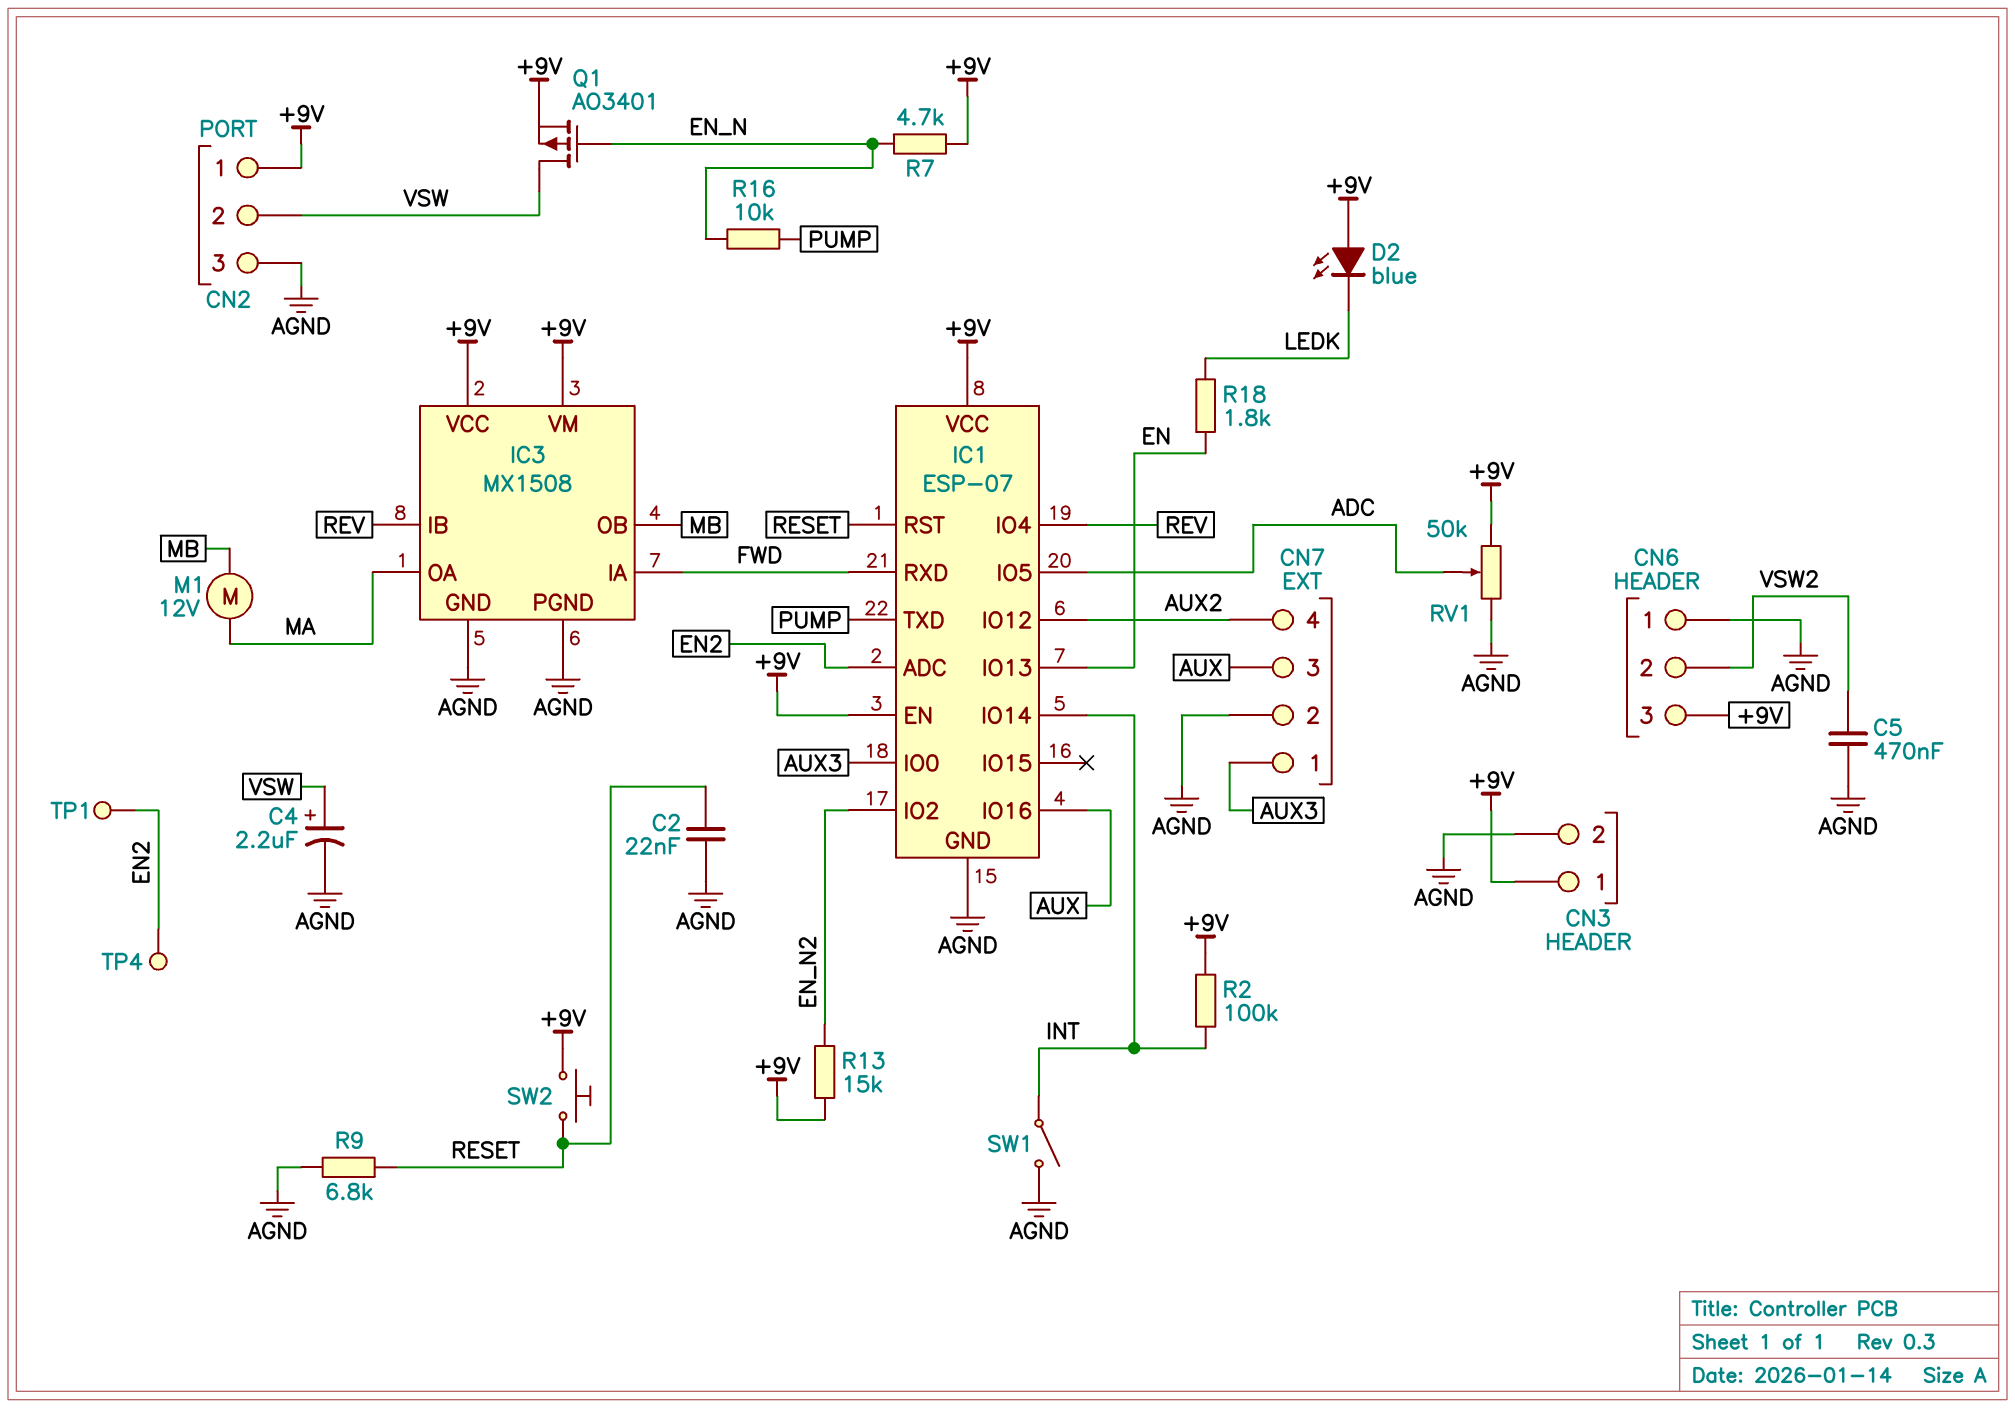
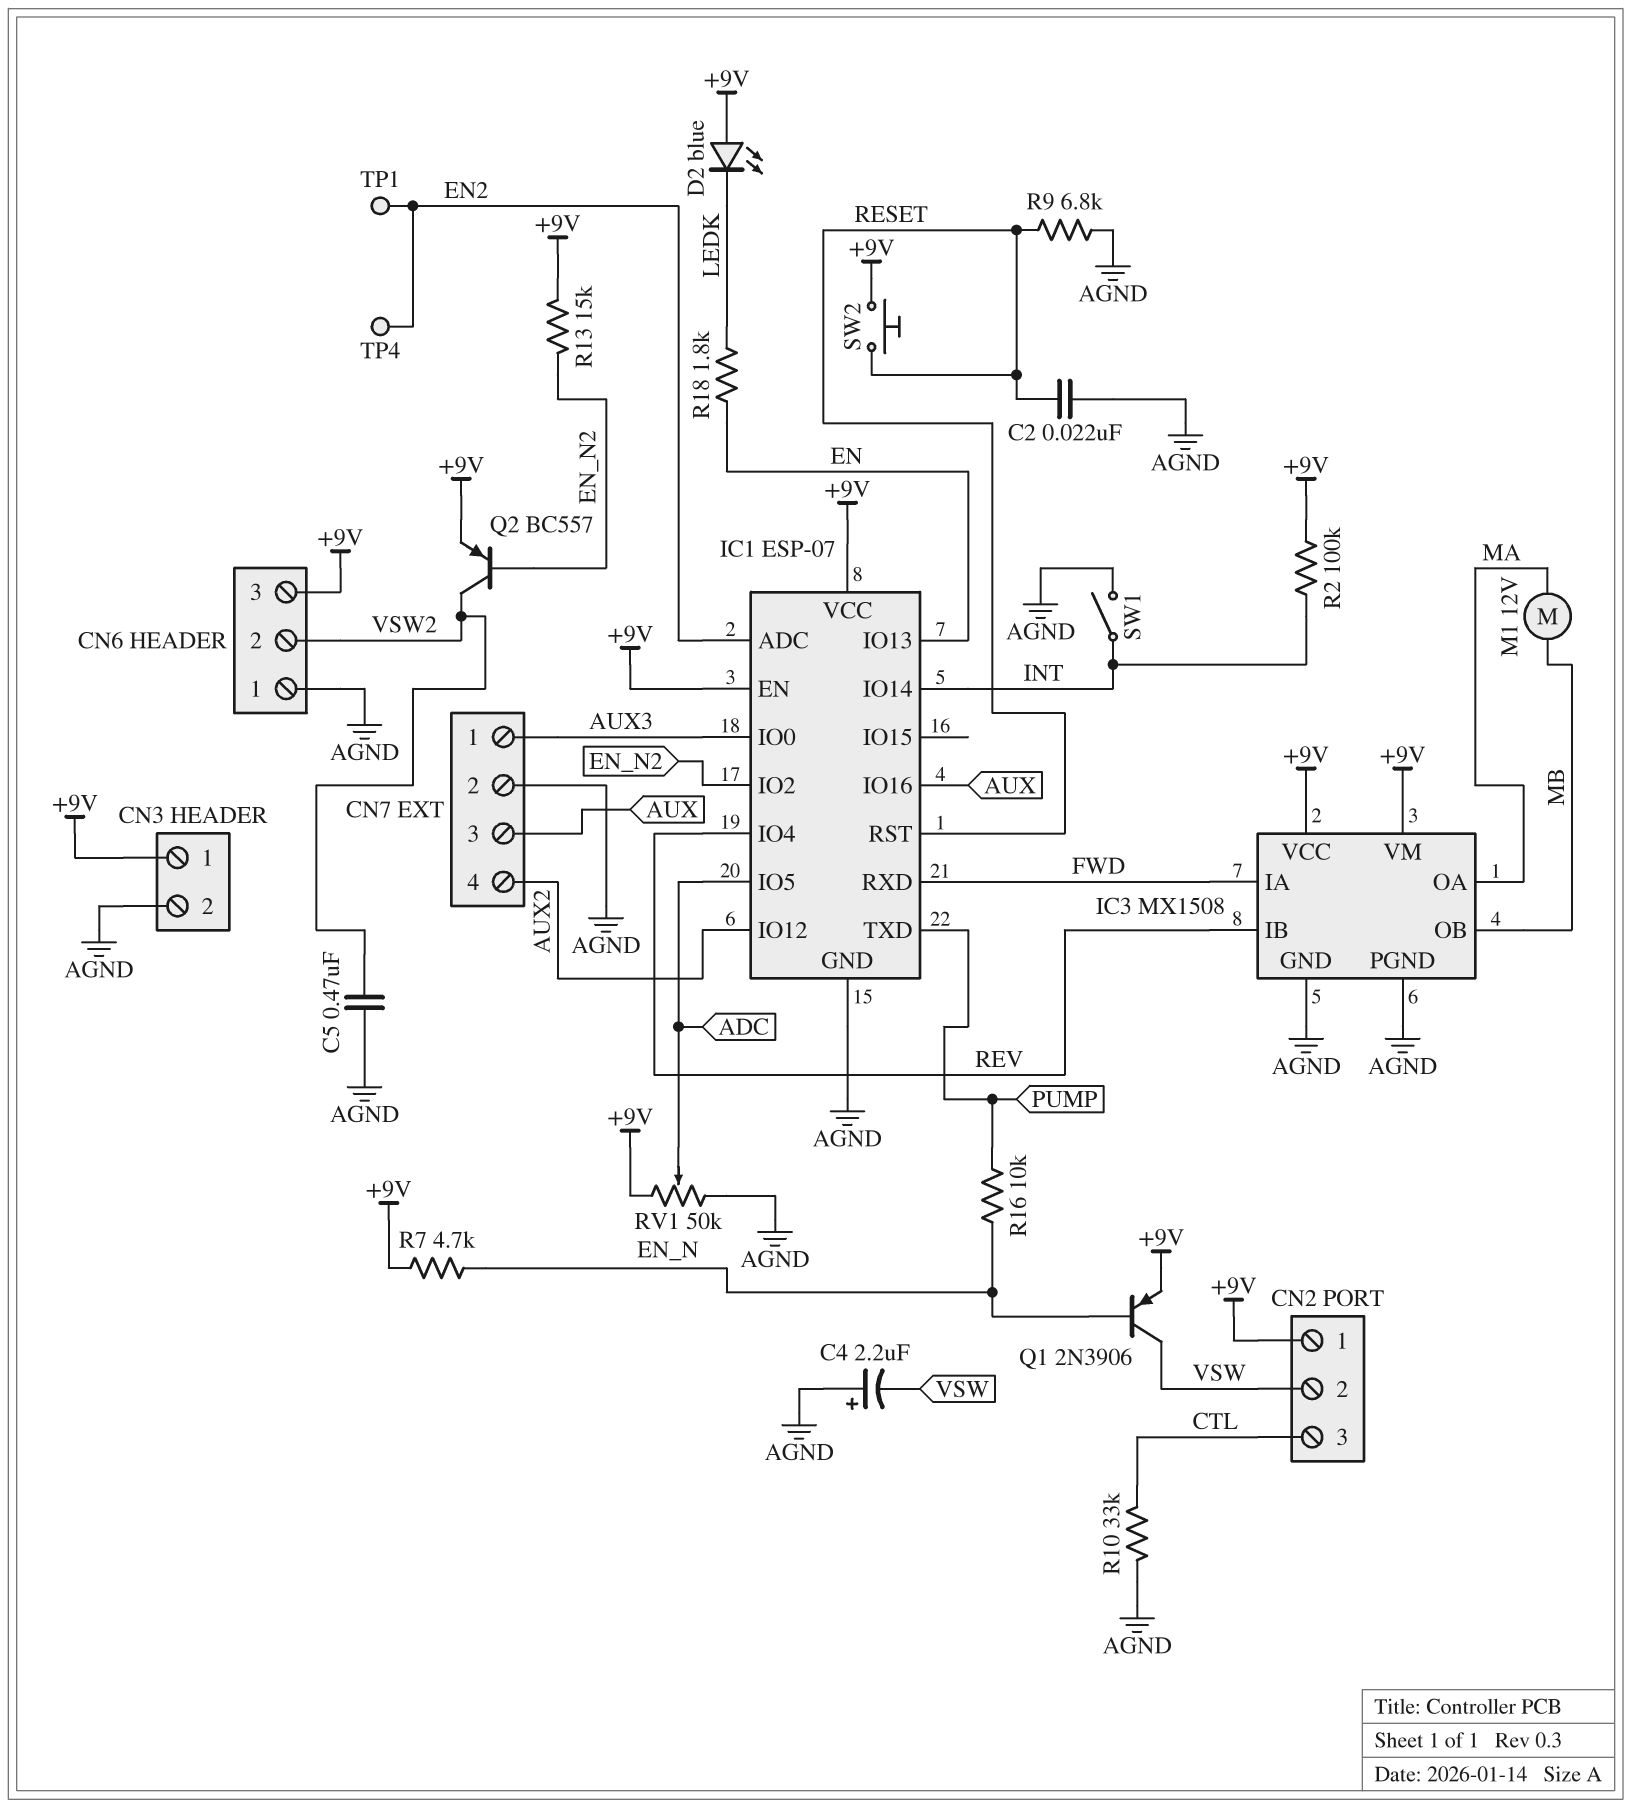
C4: 2.2uF (plus VSW, minus AGND) -> 2.2uF (plus AGND, minus VSW)
CN2 pin 3: AGND -> CTL
Q1: PMOS AO3401 (G EN_N, D VSW, S +9V) -> PNP 2N3906 (B EN_N, C VSW, E +9V)
Q2: none -> PNP BC557 (B EN_N2, C VSW2, E +9V)
R10: none -> 33k (AGND, CTL)

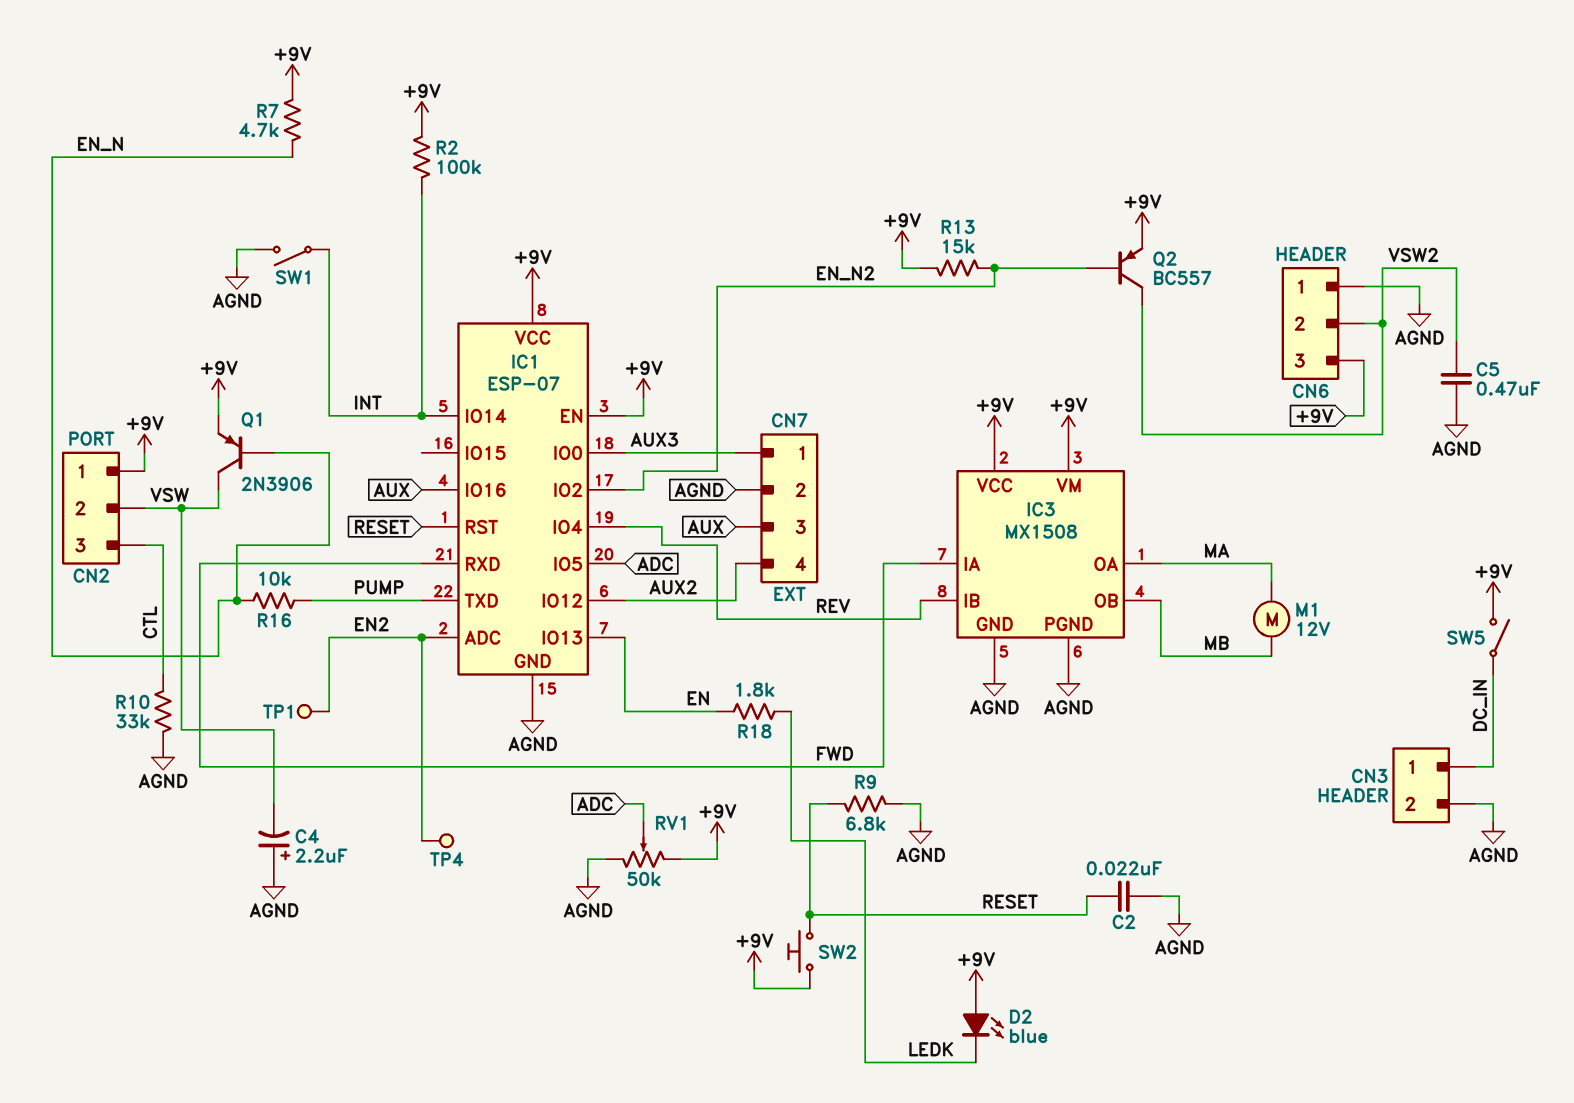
CN3 pin 1: +9V -> DC_IN
SW5: none -> switch (+9V, DC_IN)

